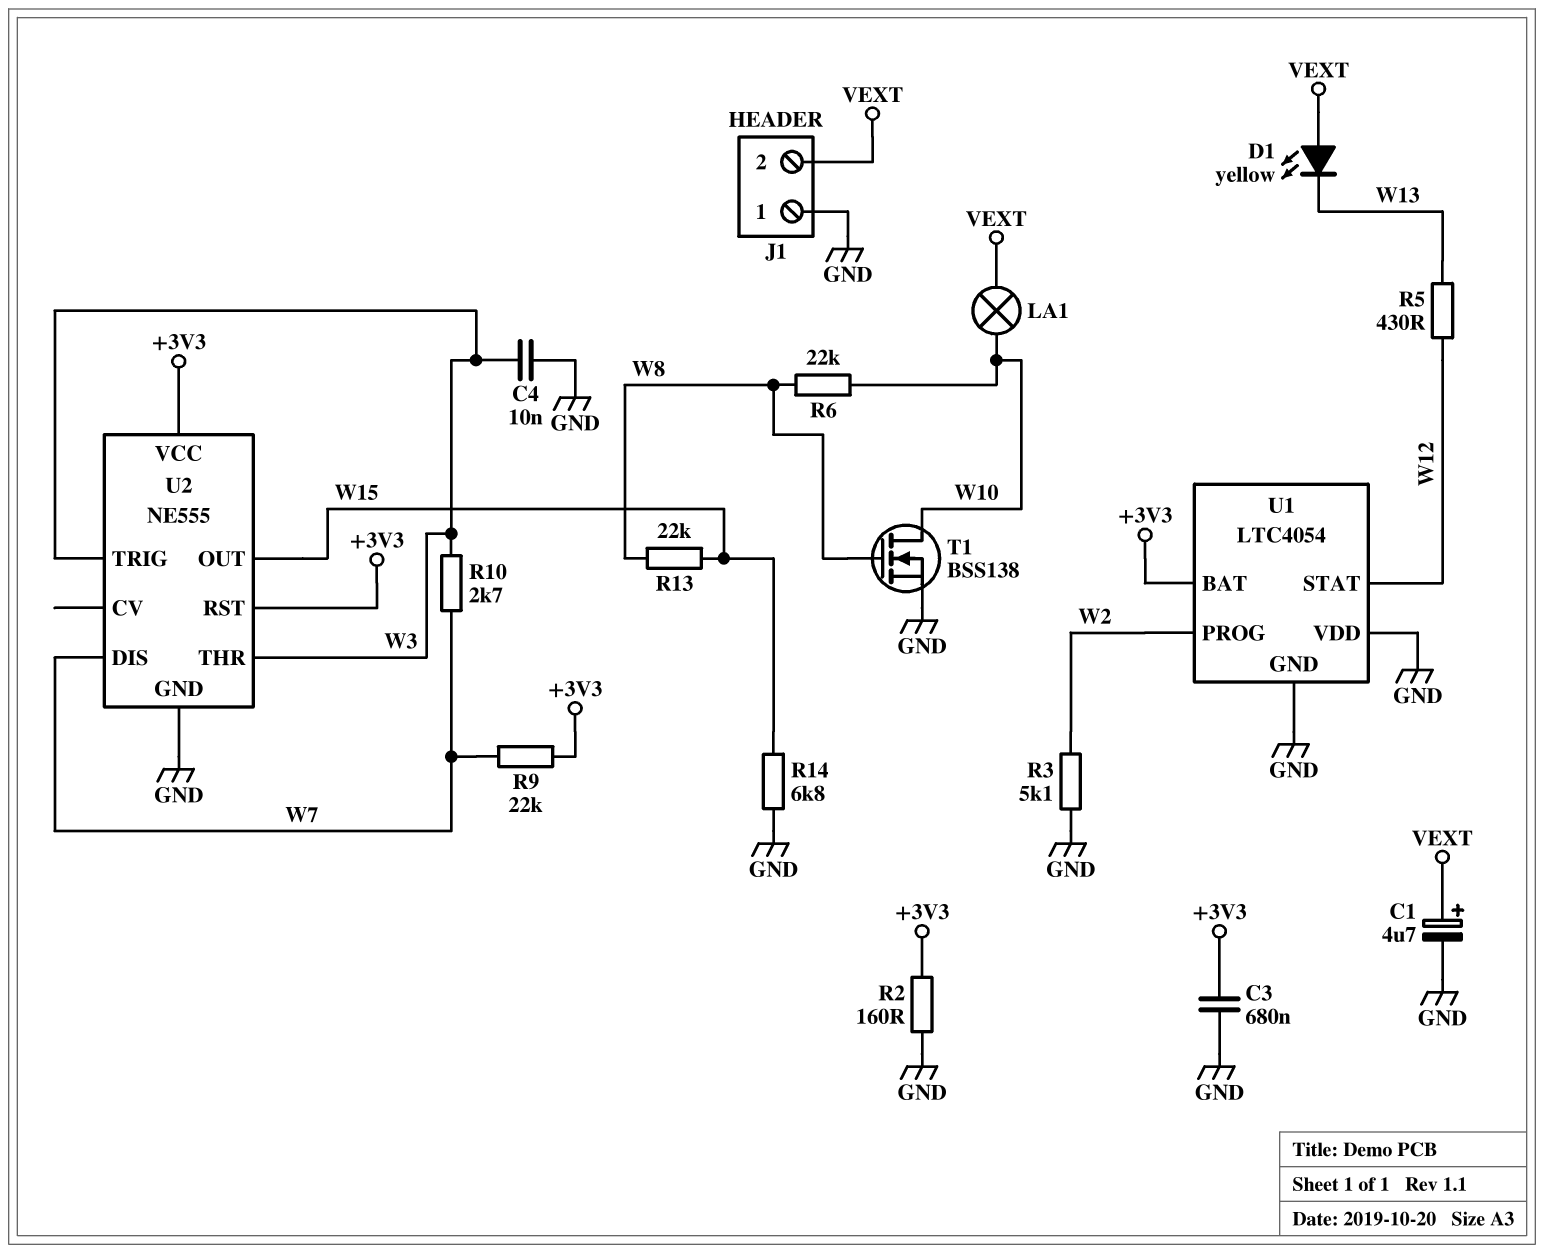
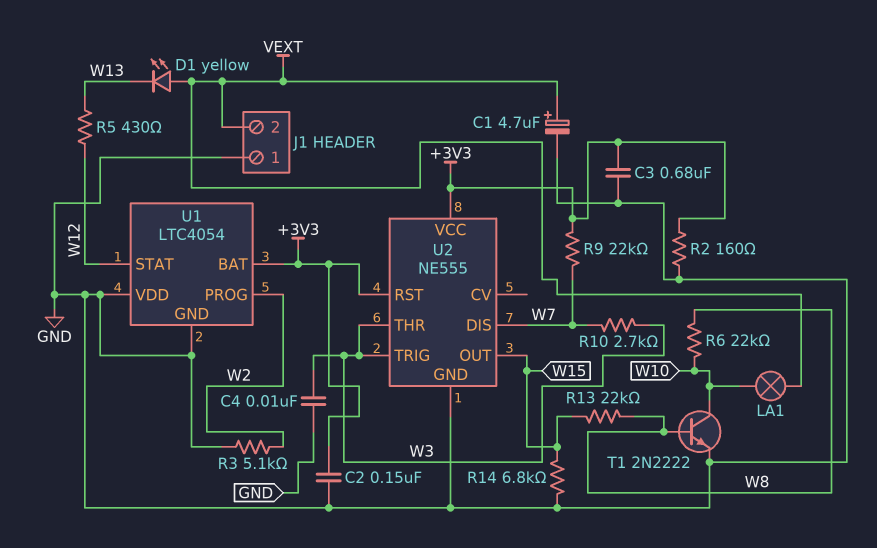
C2: none -> 150nF (+3V3, GND)
T1: NMOS BSS138 (G W8, D W10, S GND) -> NPN 2N2222 (B W8, C W10, E GND)

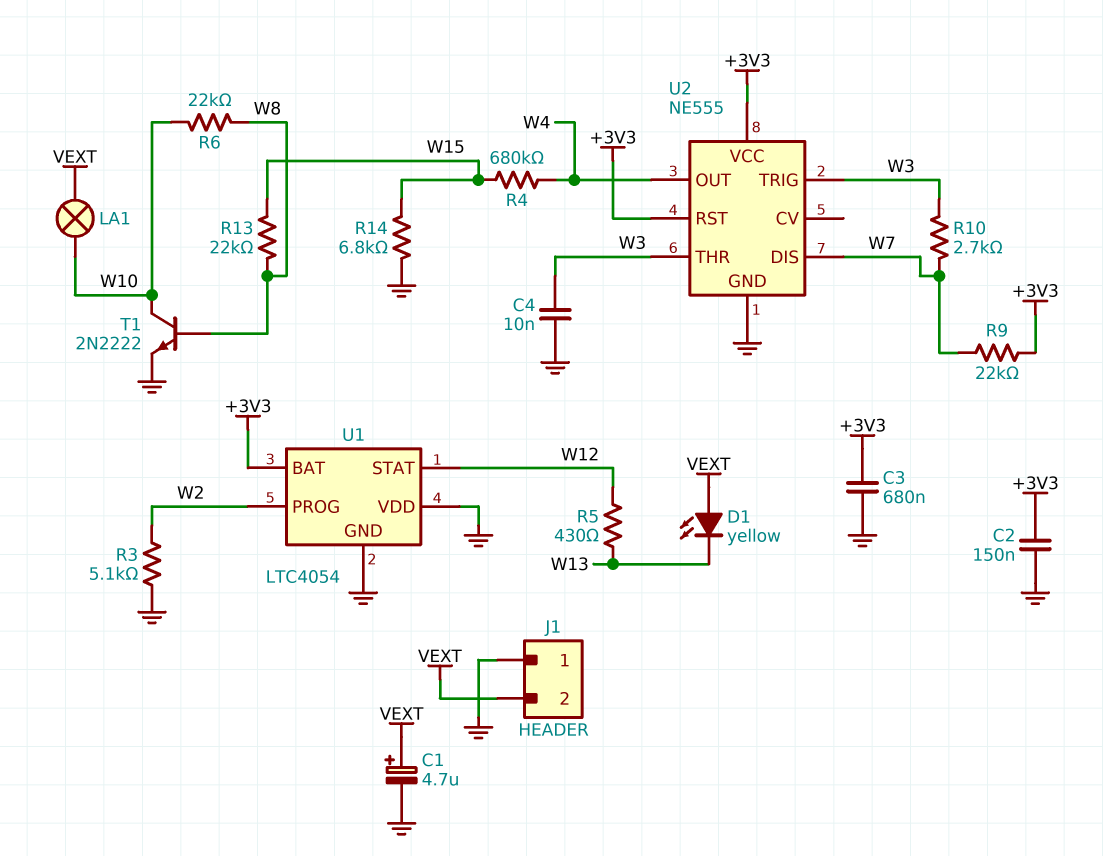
R2: 160 (+3V3, GND) -> none
R4: none -> 680k (W4, W15)
U2 pin OUT: W15 -> W4

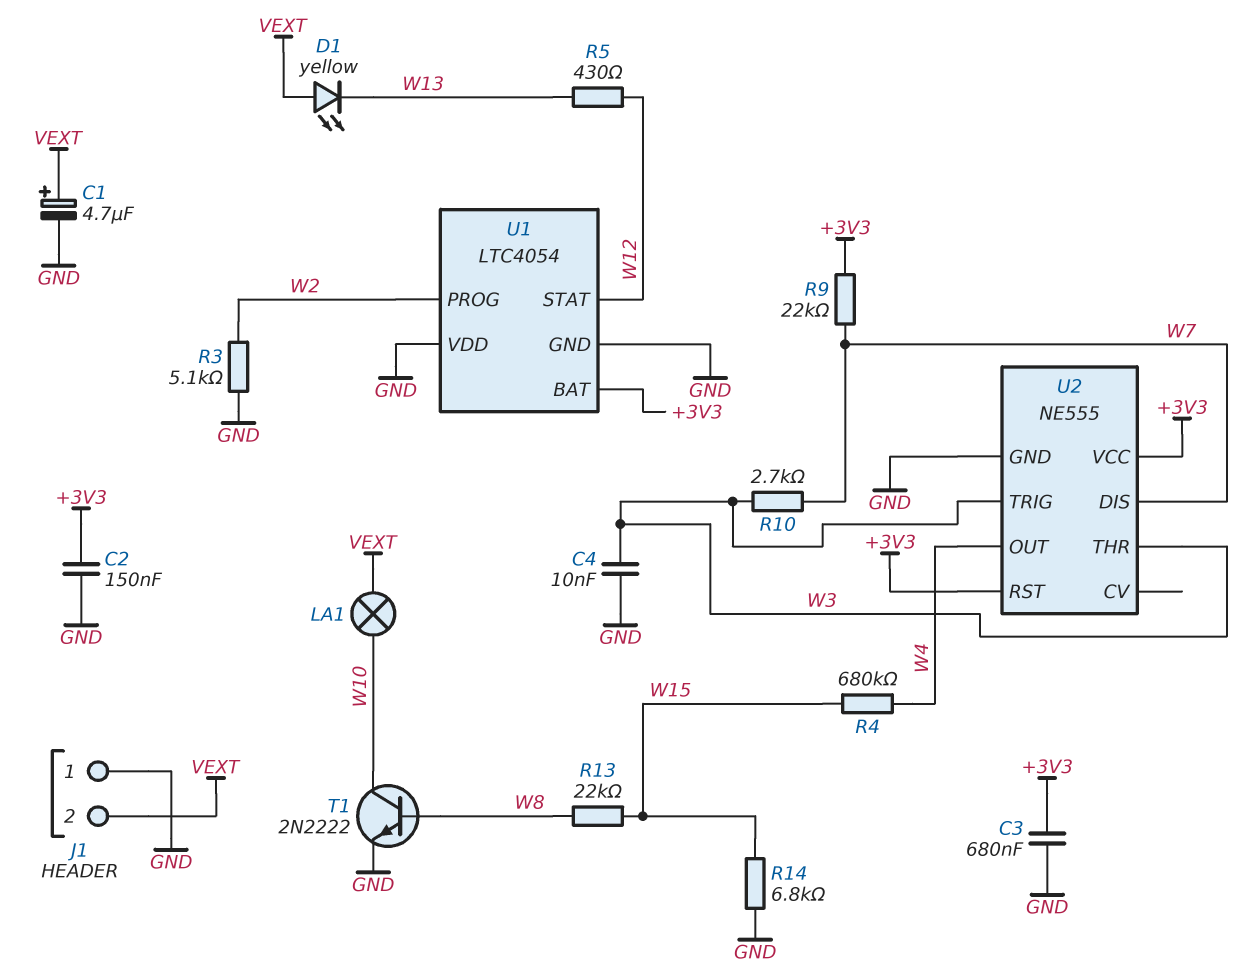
R6: 22k (W8, W10) -> none

